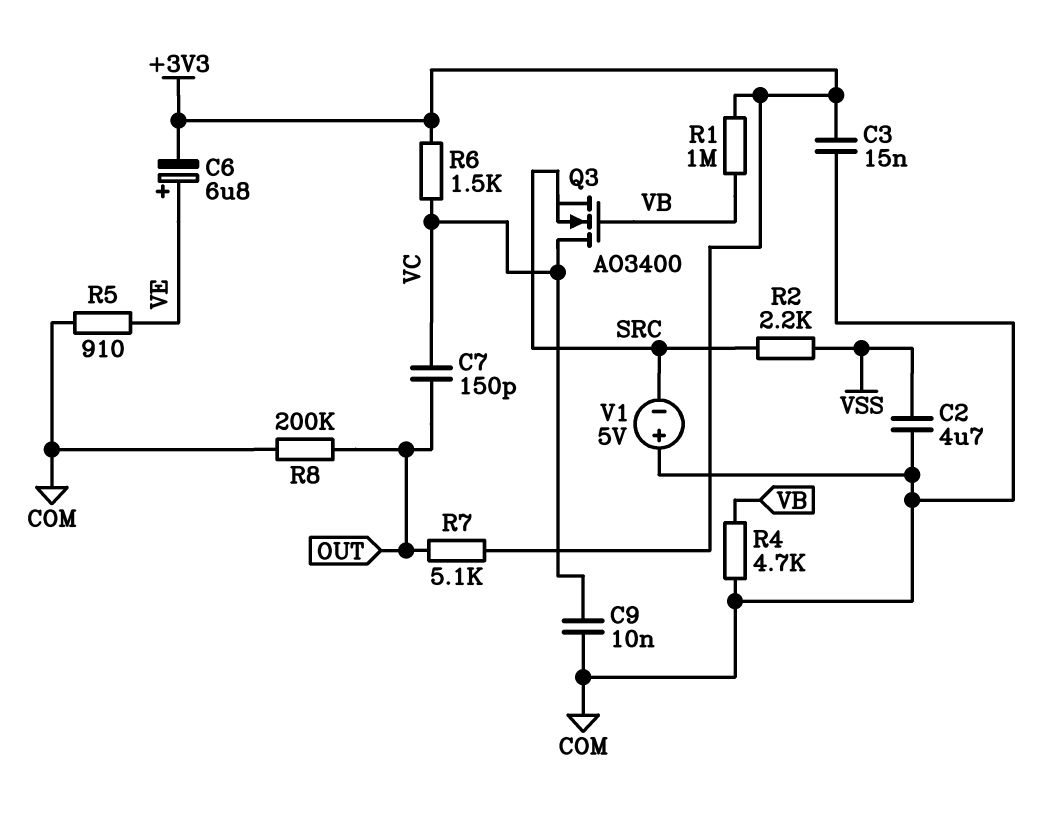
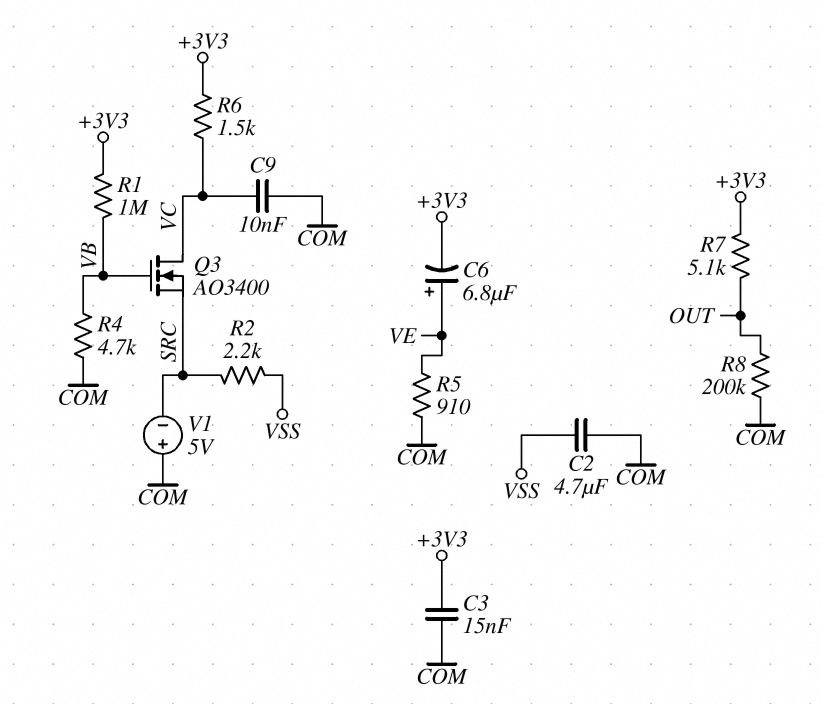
C7: 150pF (OUT, VC) -> none

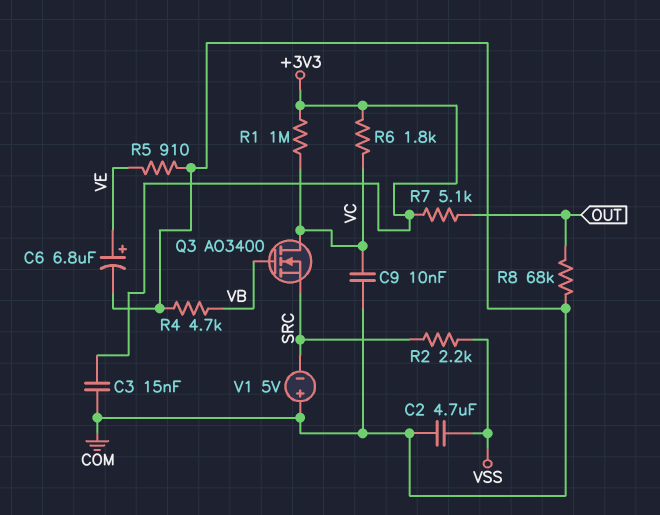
C6: 6.8uF (plus VE, minus +3V3) -> 6.8uF (plus VE, minus COM)
R1: 1M (+3V3, VB) -> 1M (+3V3, VC)
R6: 1.5k (+3V3, VC) -> 1.8k (+3V3, VC)
R8: 200k (COM, OUT) -> 68k (COM, OUT)

